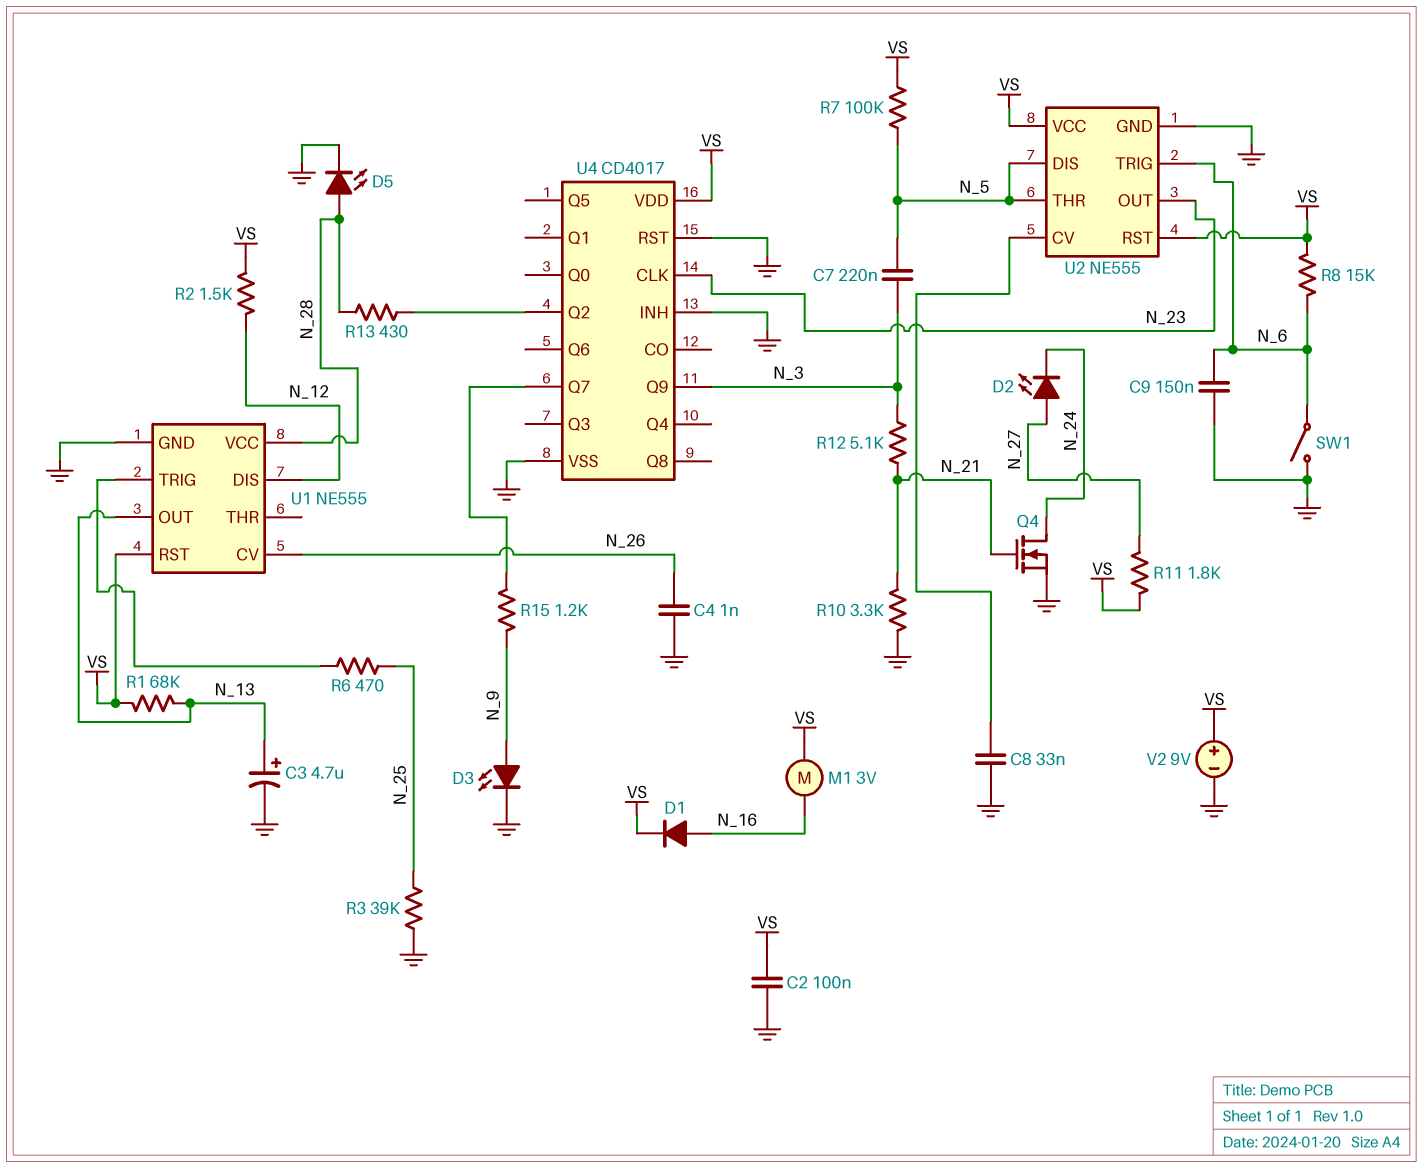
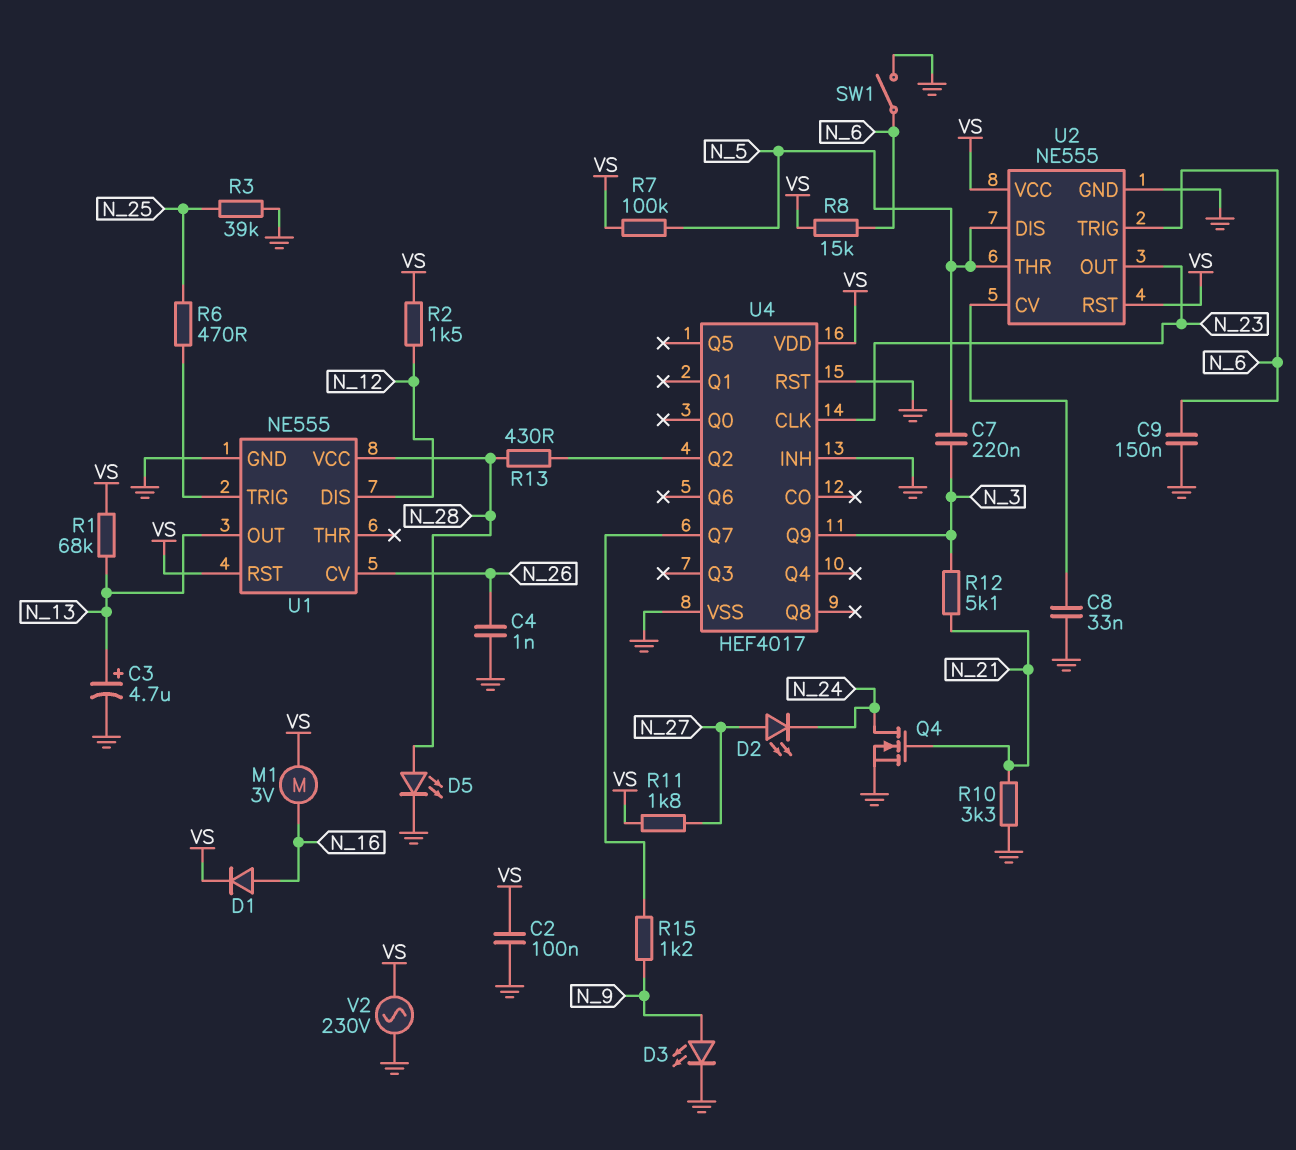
U4: CD4017 -> HEF4017
V2: 9V (plus VS, minus GND) -> AC 230V (GND, VS)

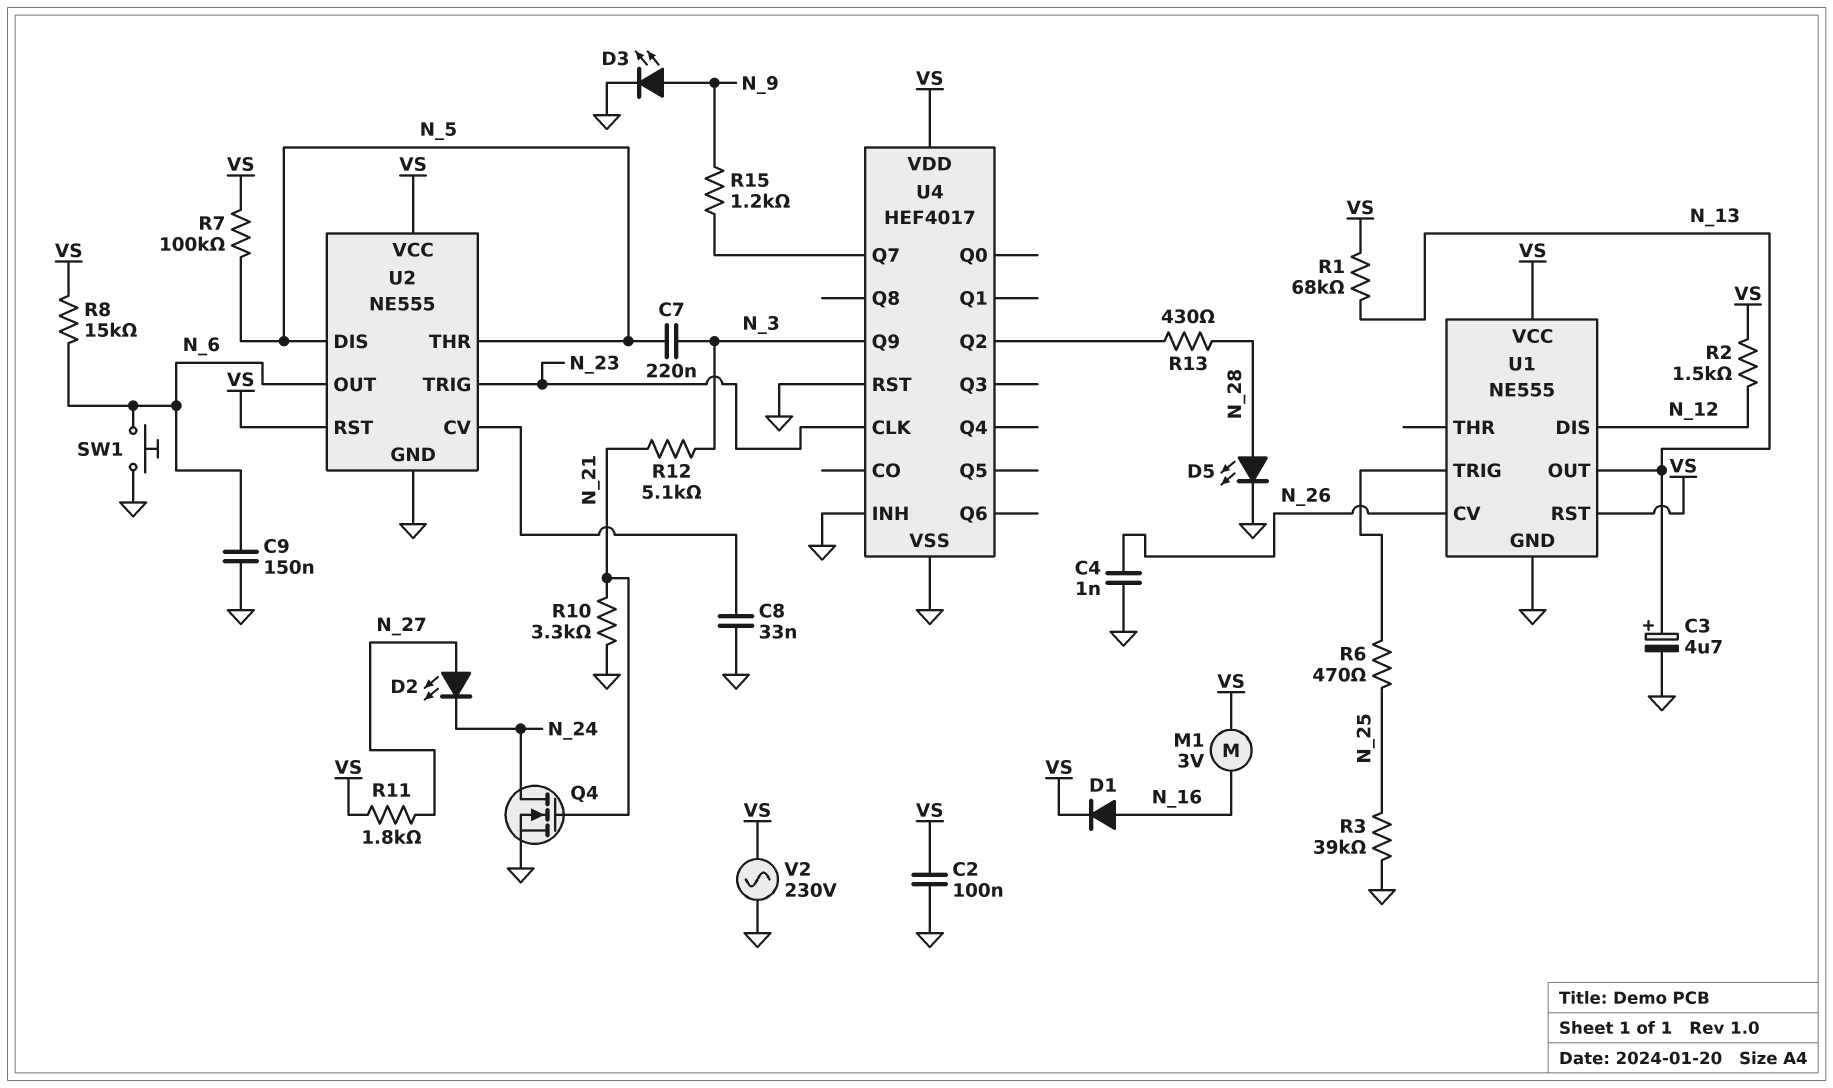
SW1: switch (GND, N_6) -> button (GND, N_6)
U1 pin VCC: N_28 -> VS
U2 pin OUT: N_23 -> N_6
U2 pin TRIG: N_6 -> N_23

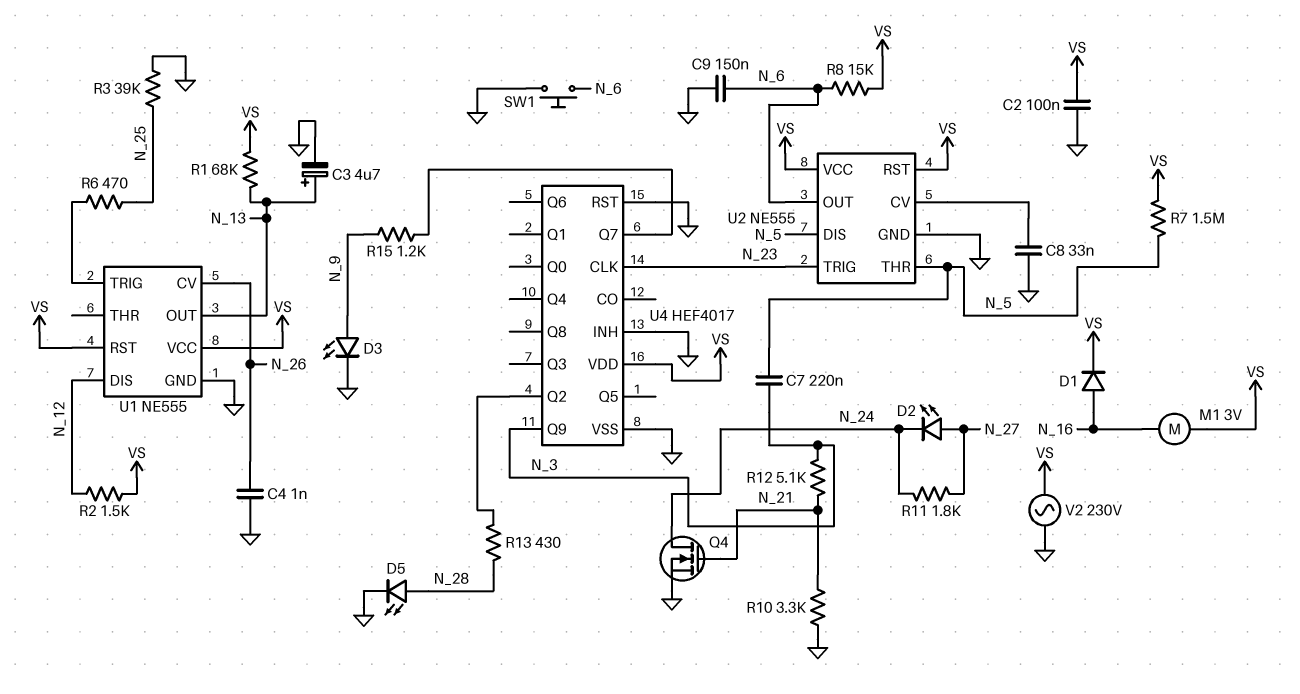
R7: 100k (N_5, VS) -> 1.5M (N_5, VS)
R11: 1.8k (N_27, VS) -> 1.8k (N_24, N_27)

